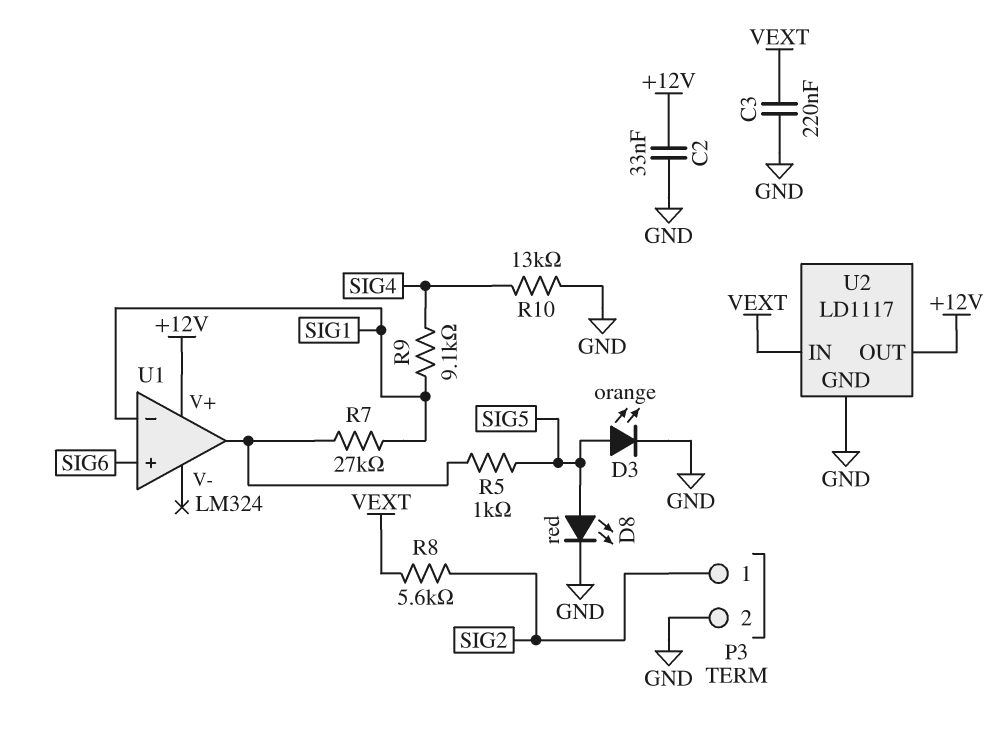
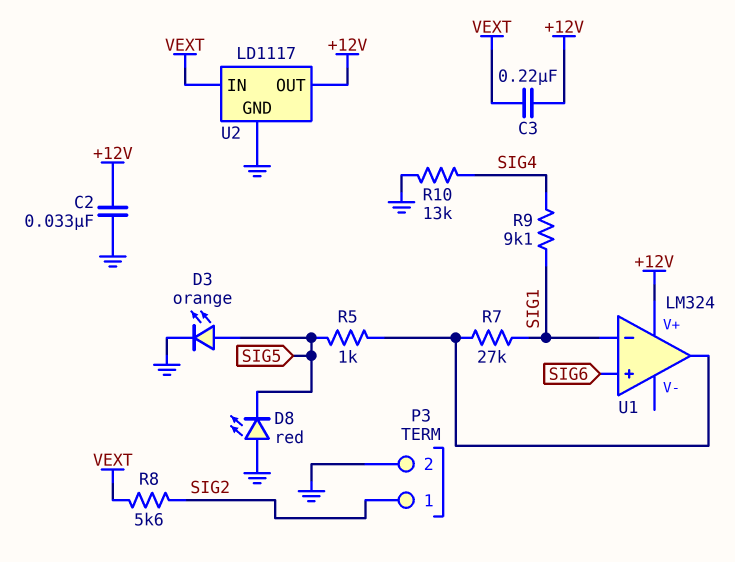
C3: 220nF (GND, VEXT) -> 220nF (+12V, VEXT)
D8: LED red (A SIG5, K GND) -> LED red (A GND, K SIG5)

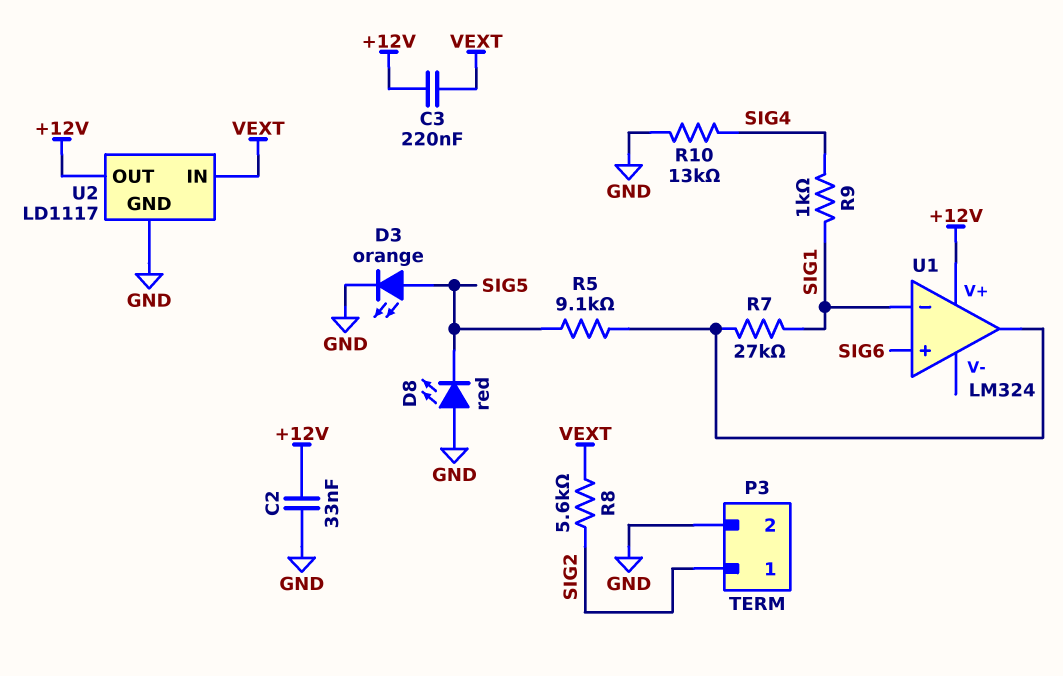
R5: 1k (SIG5, U1/out) -> 9.1k (SIG5, U1/out)
R9: 9.1k (SIG1, SIG4) -> 1k (SIG1, SIG4)

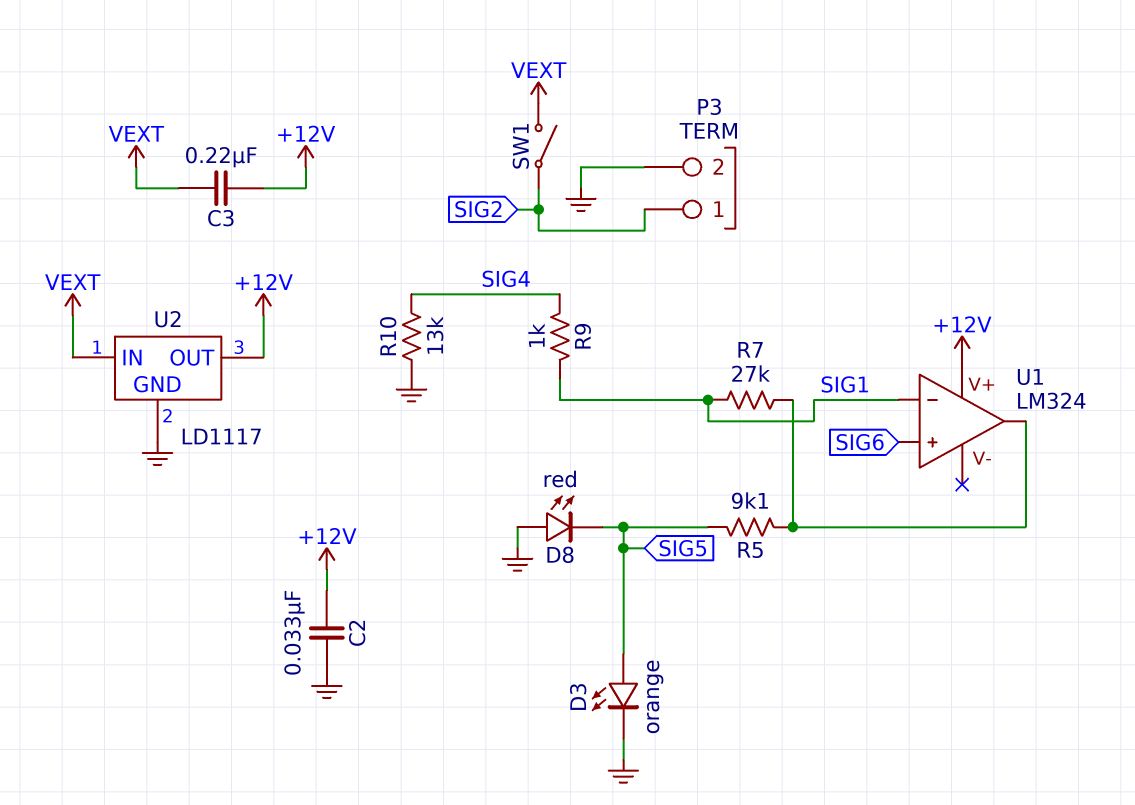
R8: 5.6k (SIG2, VEXT) -> none
SW1: none -> switch (SIG2, VEXT)

